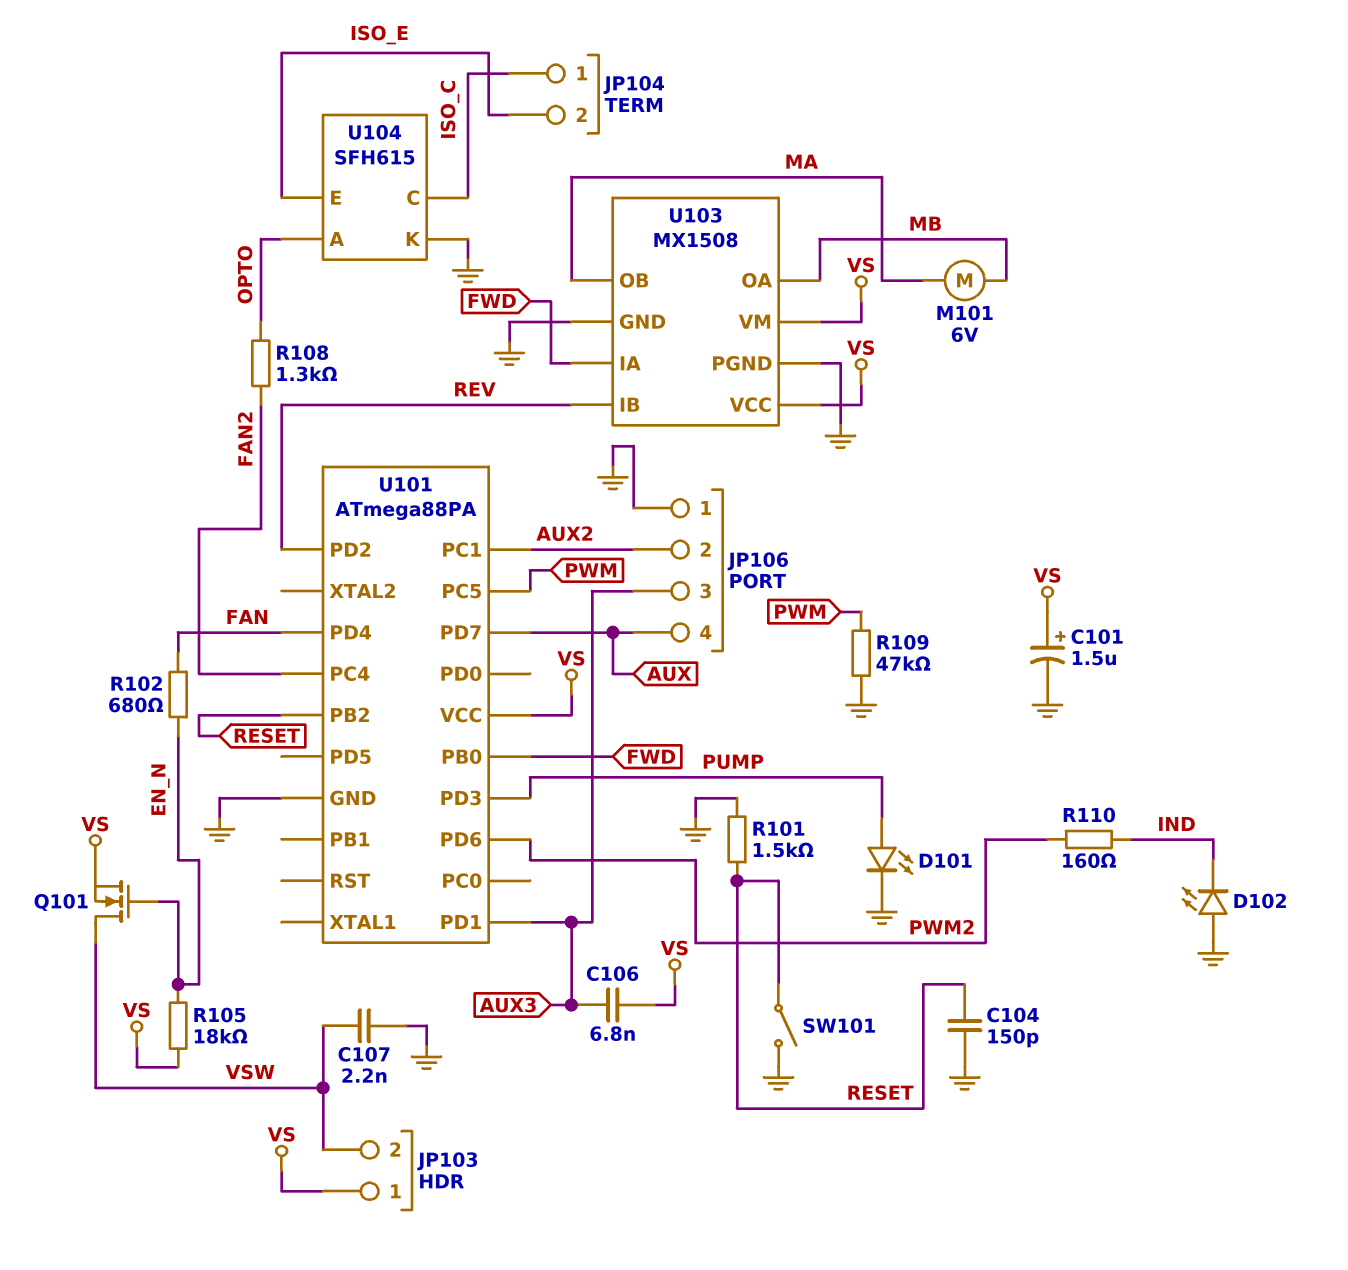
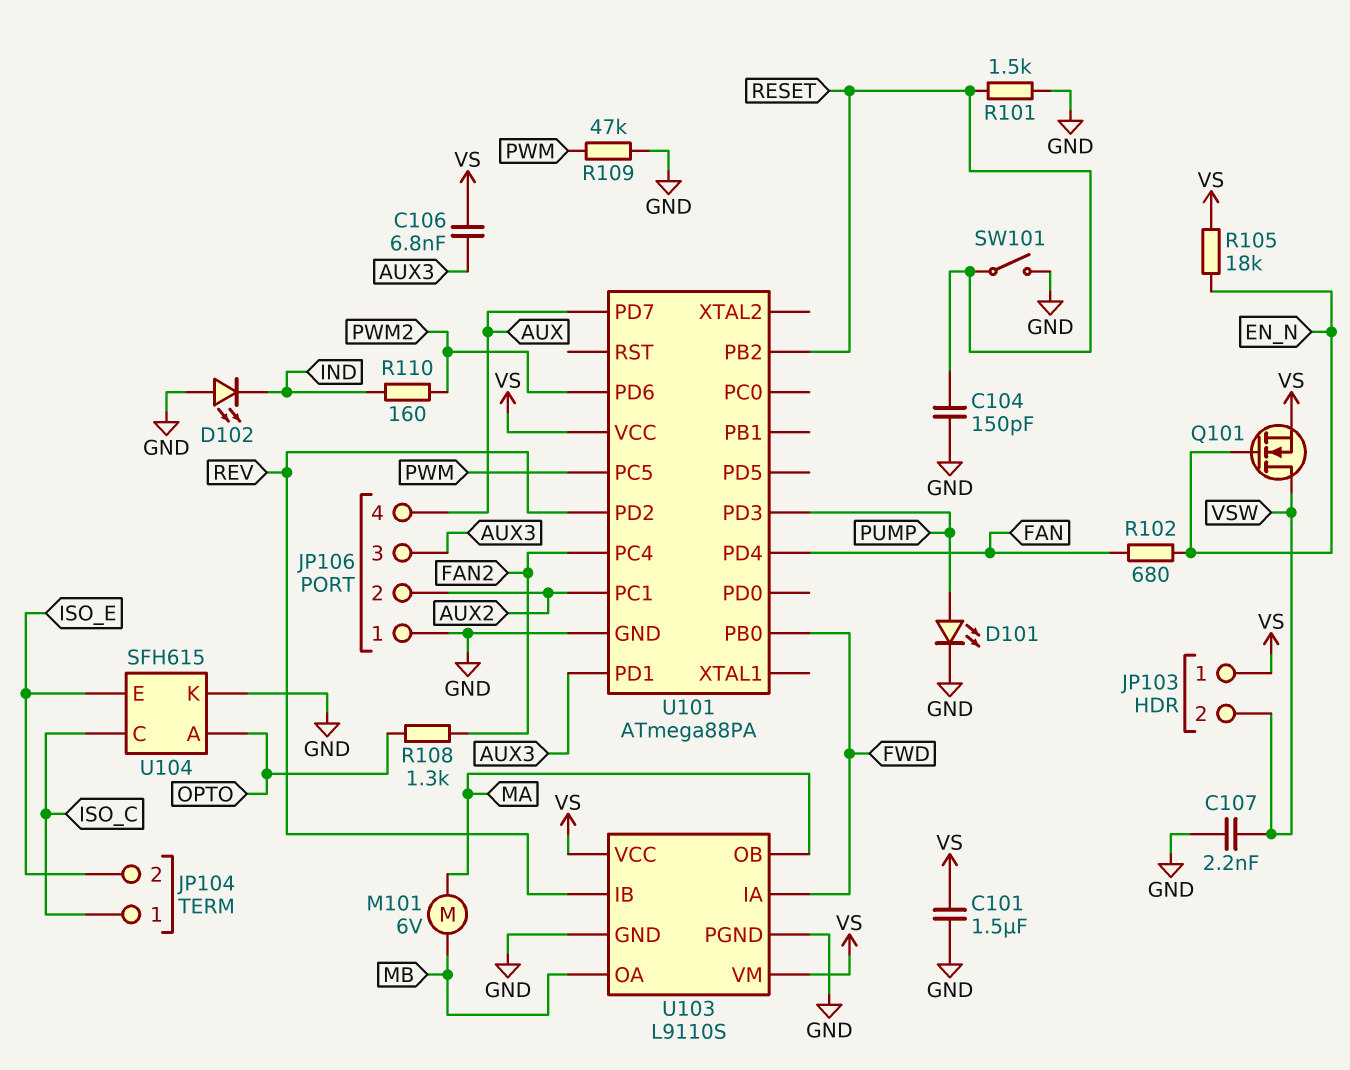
C101: 1.5uF (plus VS, minus GND) -> 1.5uF (GND, VS)
U103: MX1508 -> L9110S

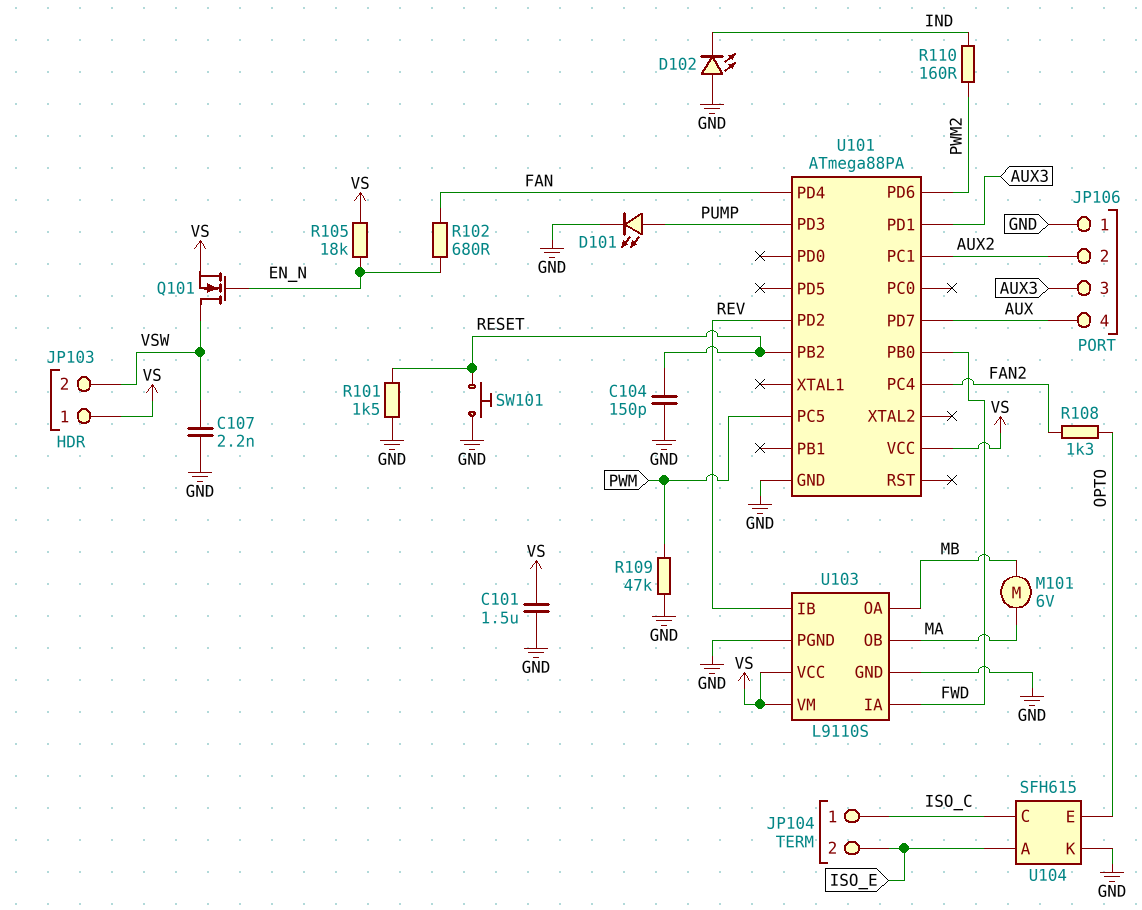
C106: 6.8nF (AUX3, VS) -> none
SW101: switch (GND, RESET) -> button (GND, RESET)
U104 pin A: OPTO -> ISO_E
U104 pin E: ISO_E -> OPTO

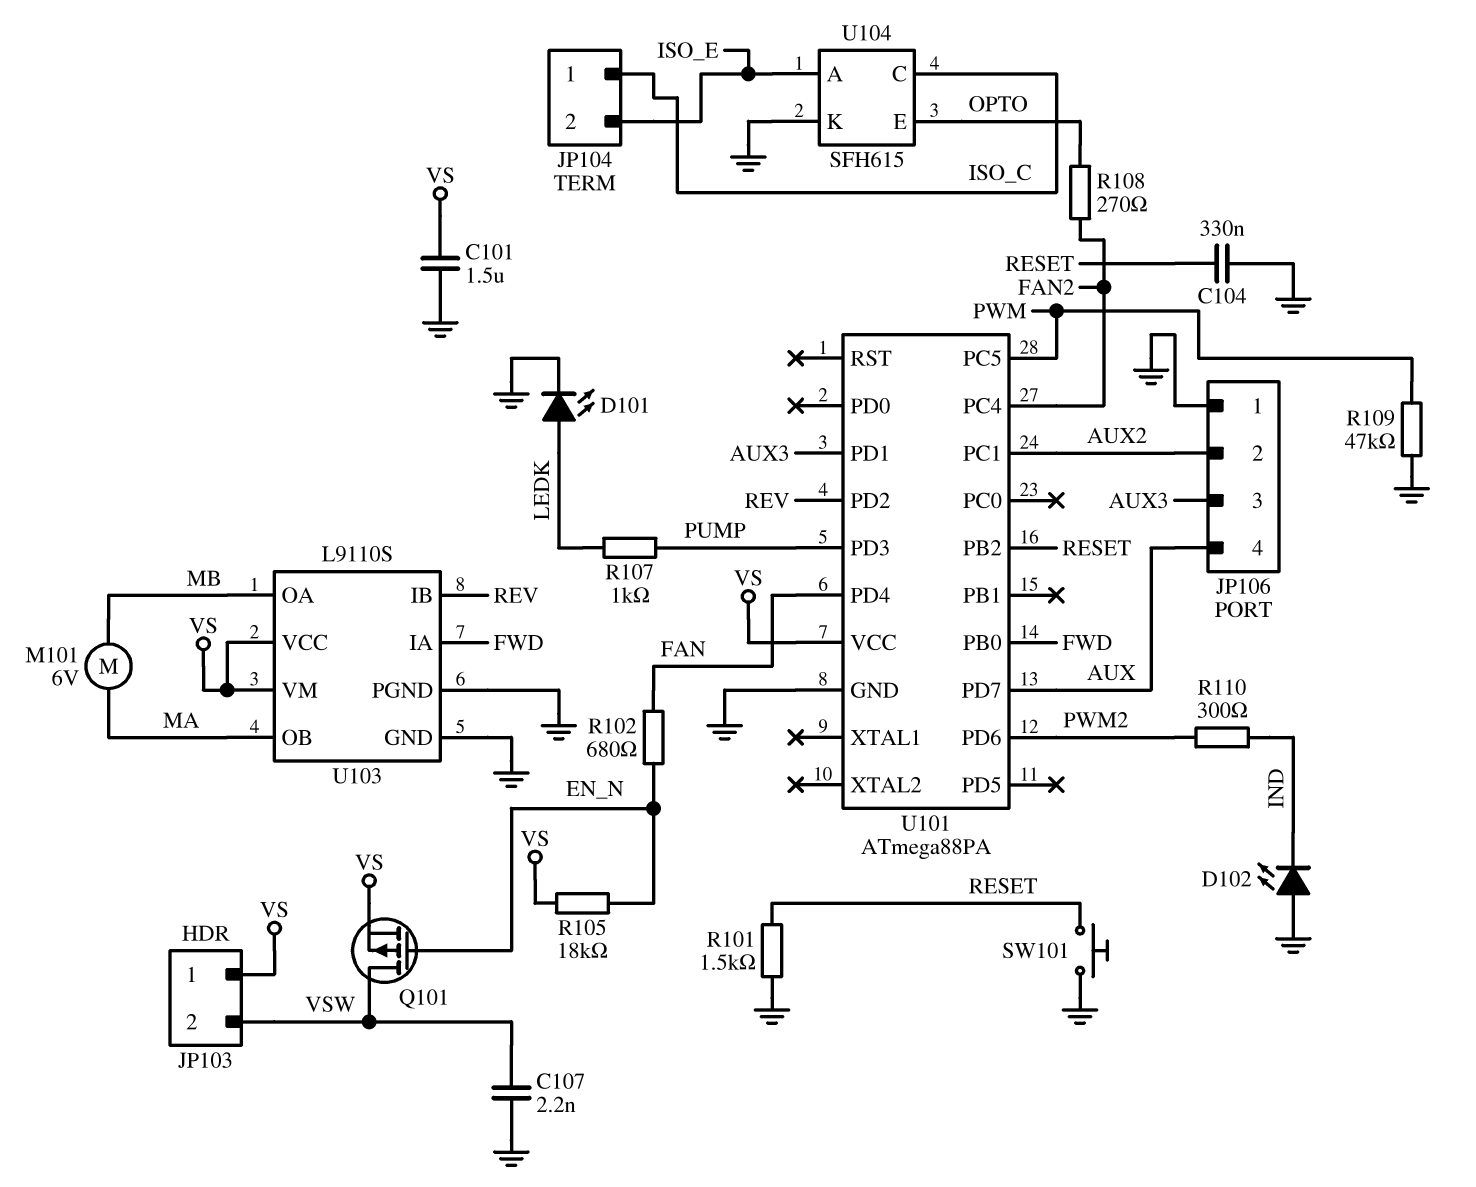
C104: 150pF (GND, RESET) -> 330nF (GND, RESET)
D101: LED (A PUMP, K GND) -> LED (A LEDK, K GND)
Q101: NMOS (G EN_N, D VSW, S VS) -> PMOS (G EN_N, D VSW, S VS)
R107: none -> 1k (LEDK, PUMP)
R108: 1.3k (FAN2, OPTO) -> 270 (FAN2, OPTO)
R110: 160 (IND, PWM2) -> 300 (IND, PWM2)

